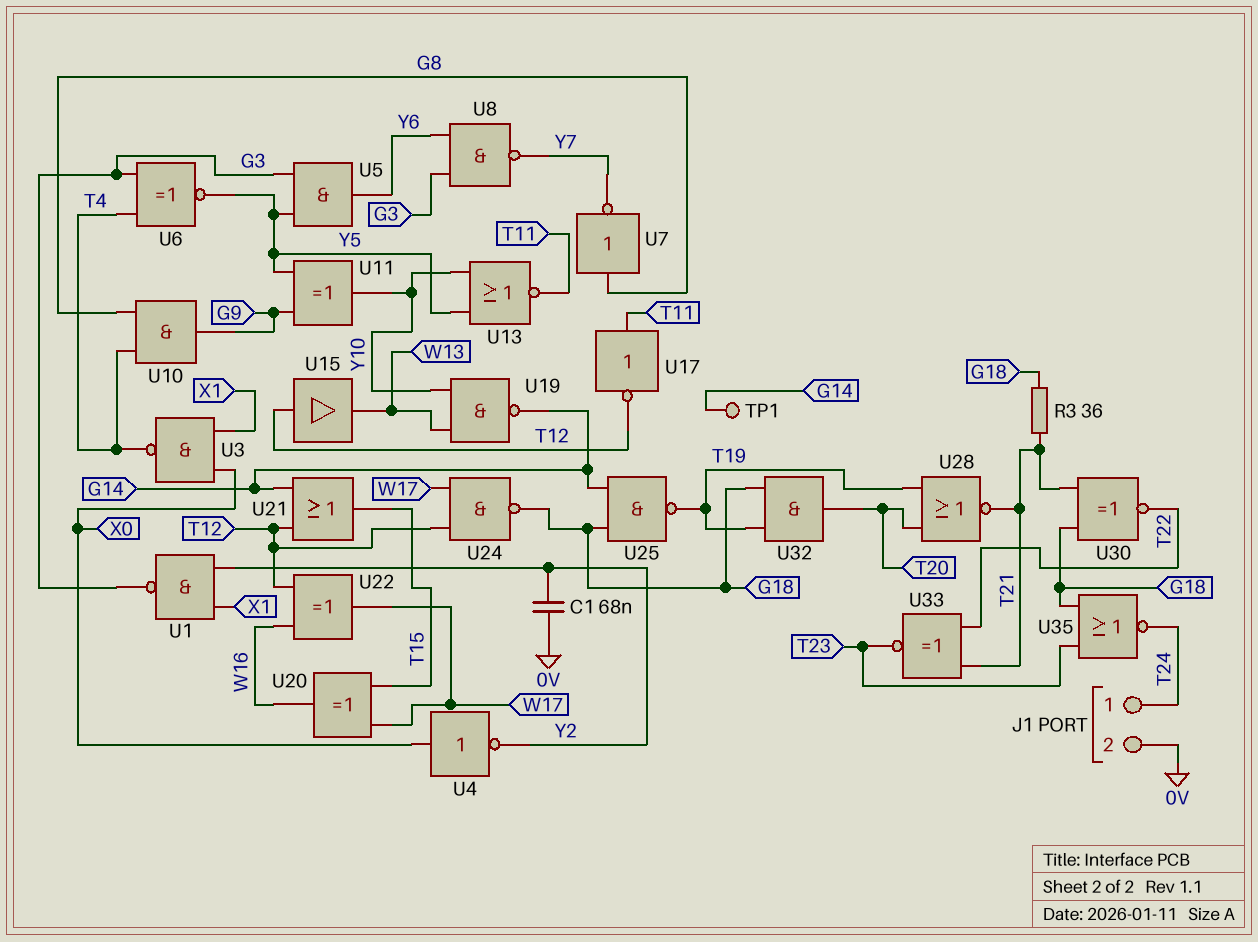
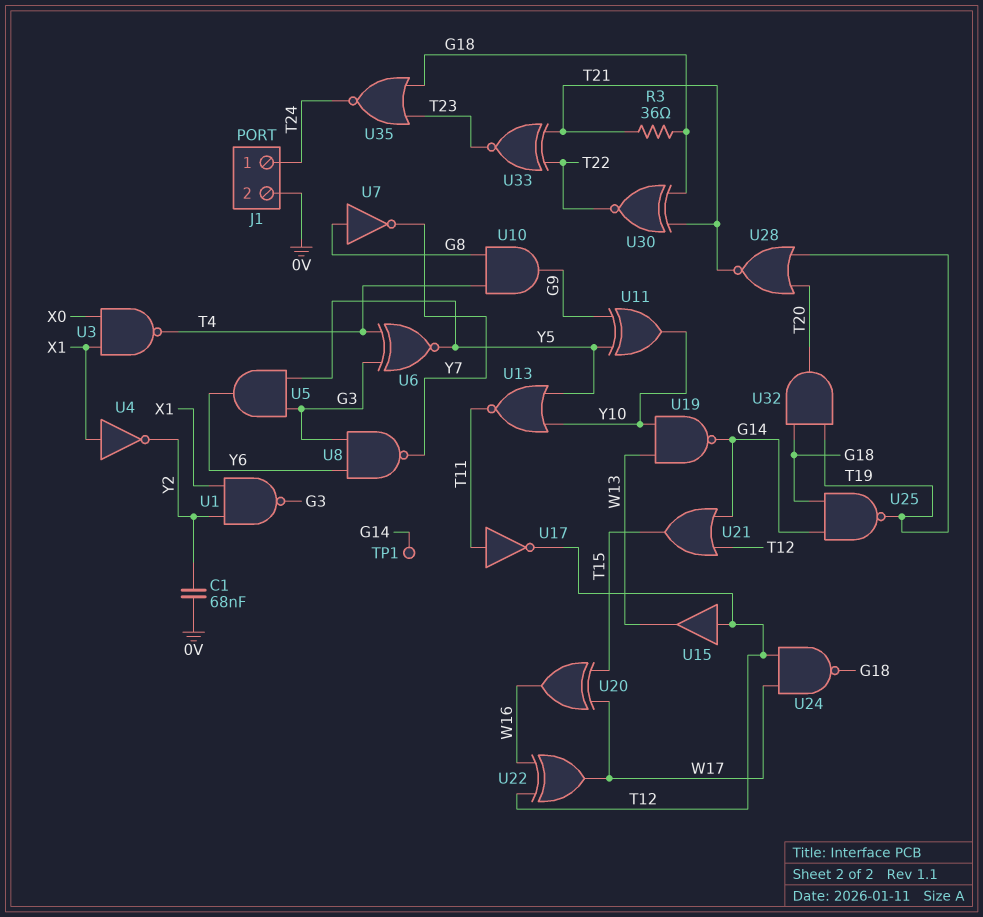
U4: NOT (in X0, out Y2) -> NOT (in X1, out Y2)

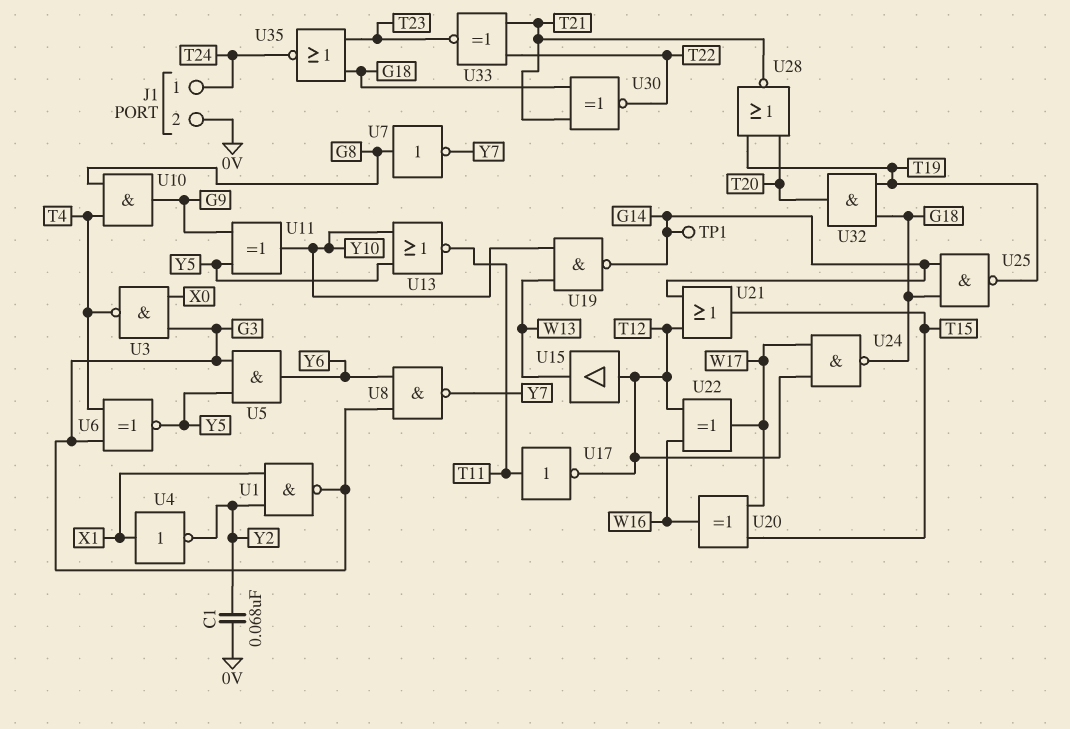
R3: 36 (G18, T21) -> none
U3: NAND (in X0, in X1, out T4) -> NAND (in G3, in X0, out T4)

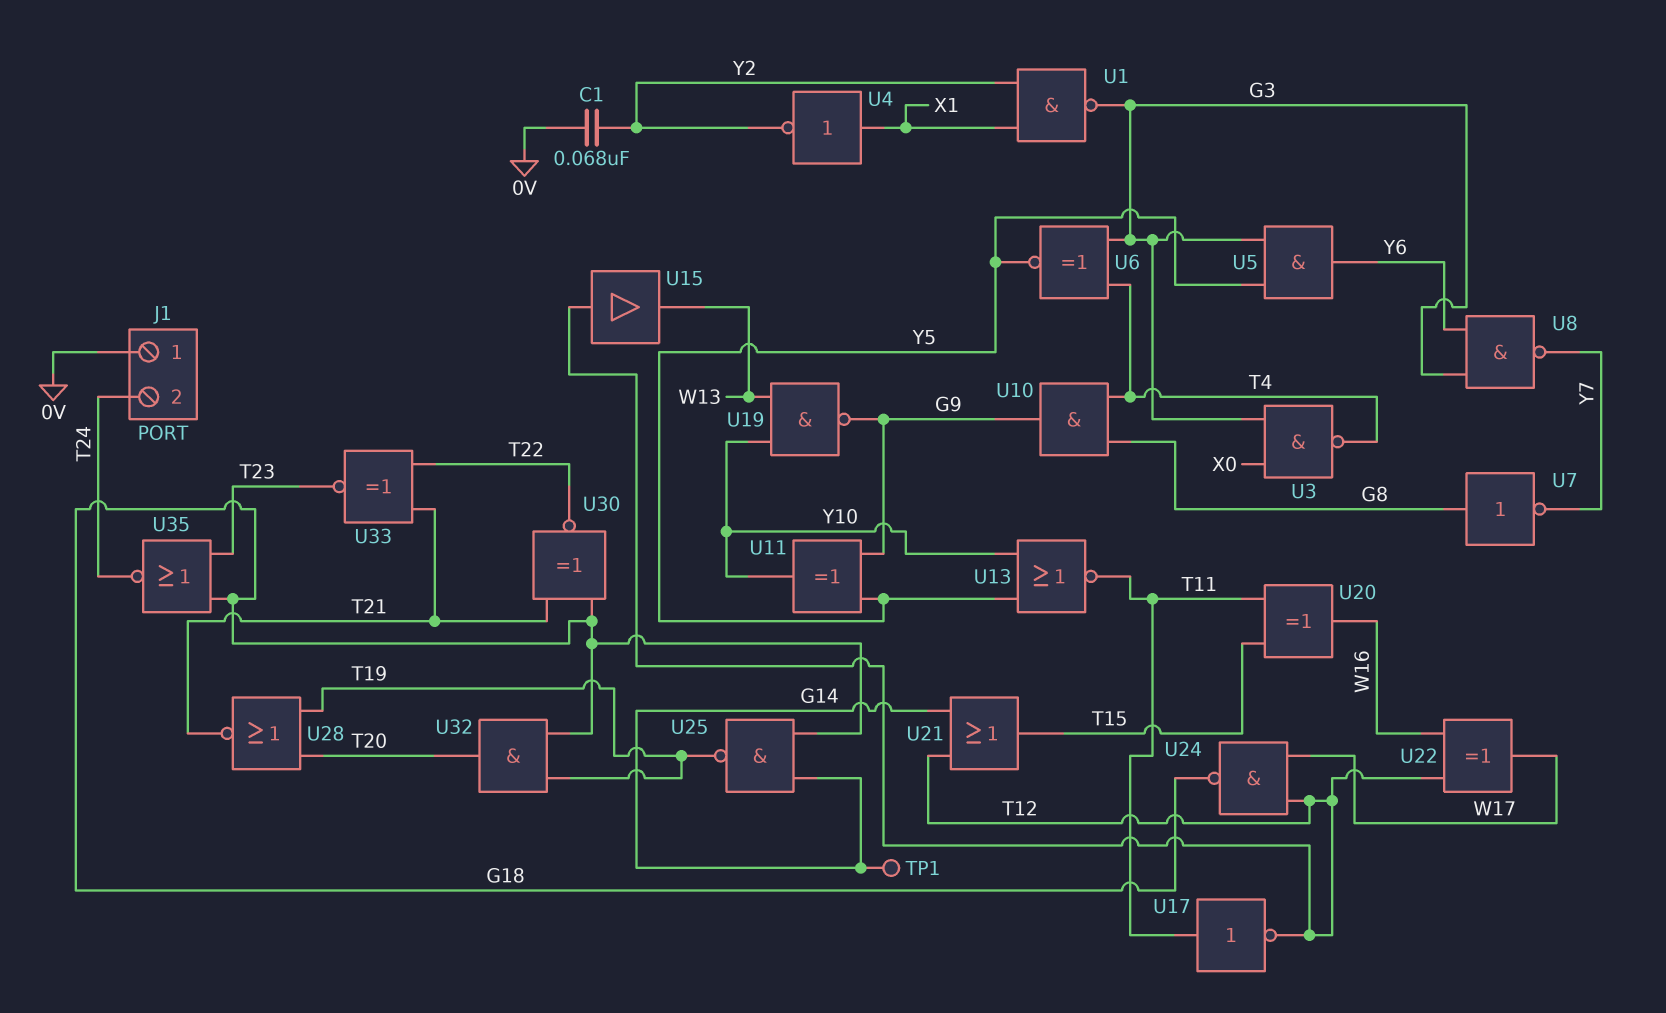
J1 pin 1: T24 -> 0V
J1 pin 2: 0V -> T24
U19: NAND (in W13, in Y10, out G14) -> NAND (in W13, in Y10, out G9)
U20: XOR (in T15, in W17, out W16) -> XOR (in T11, in T15, out W16)

